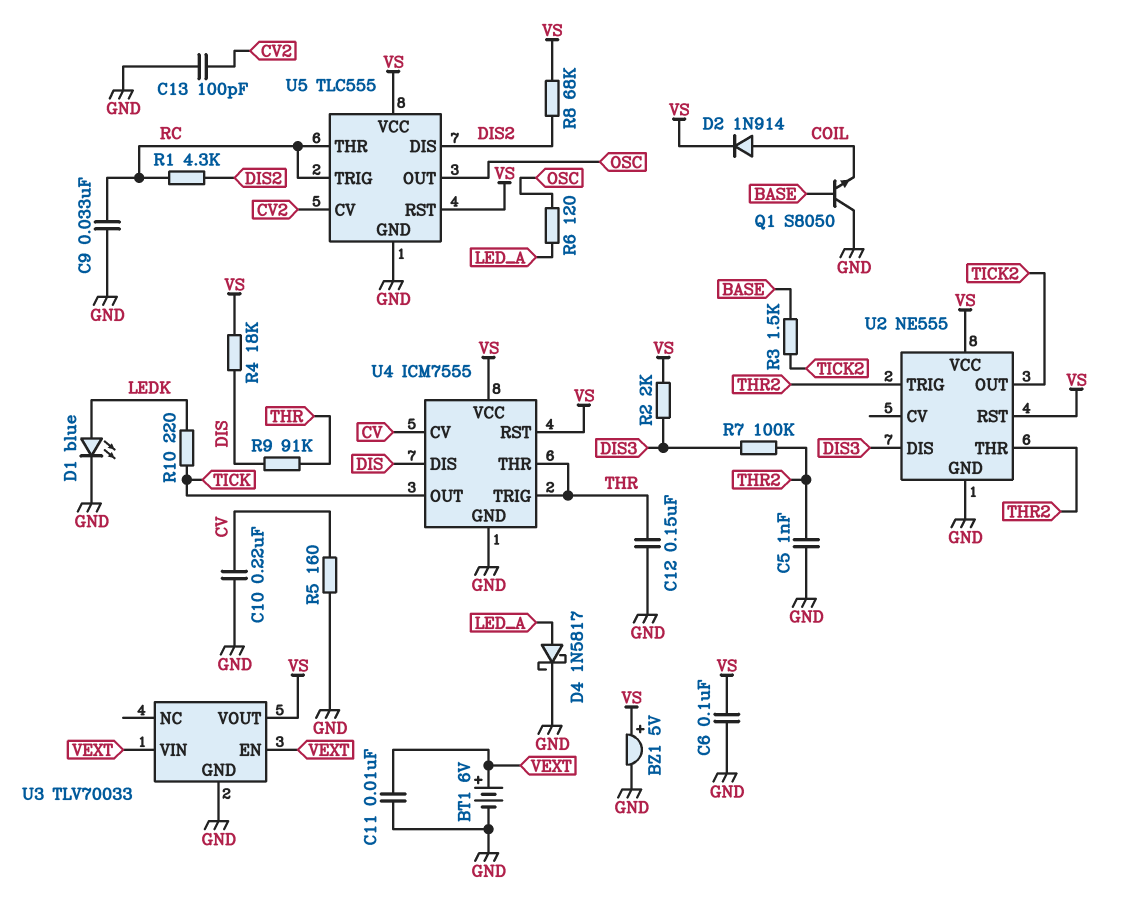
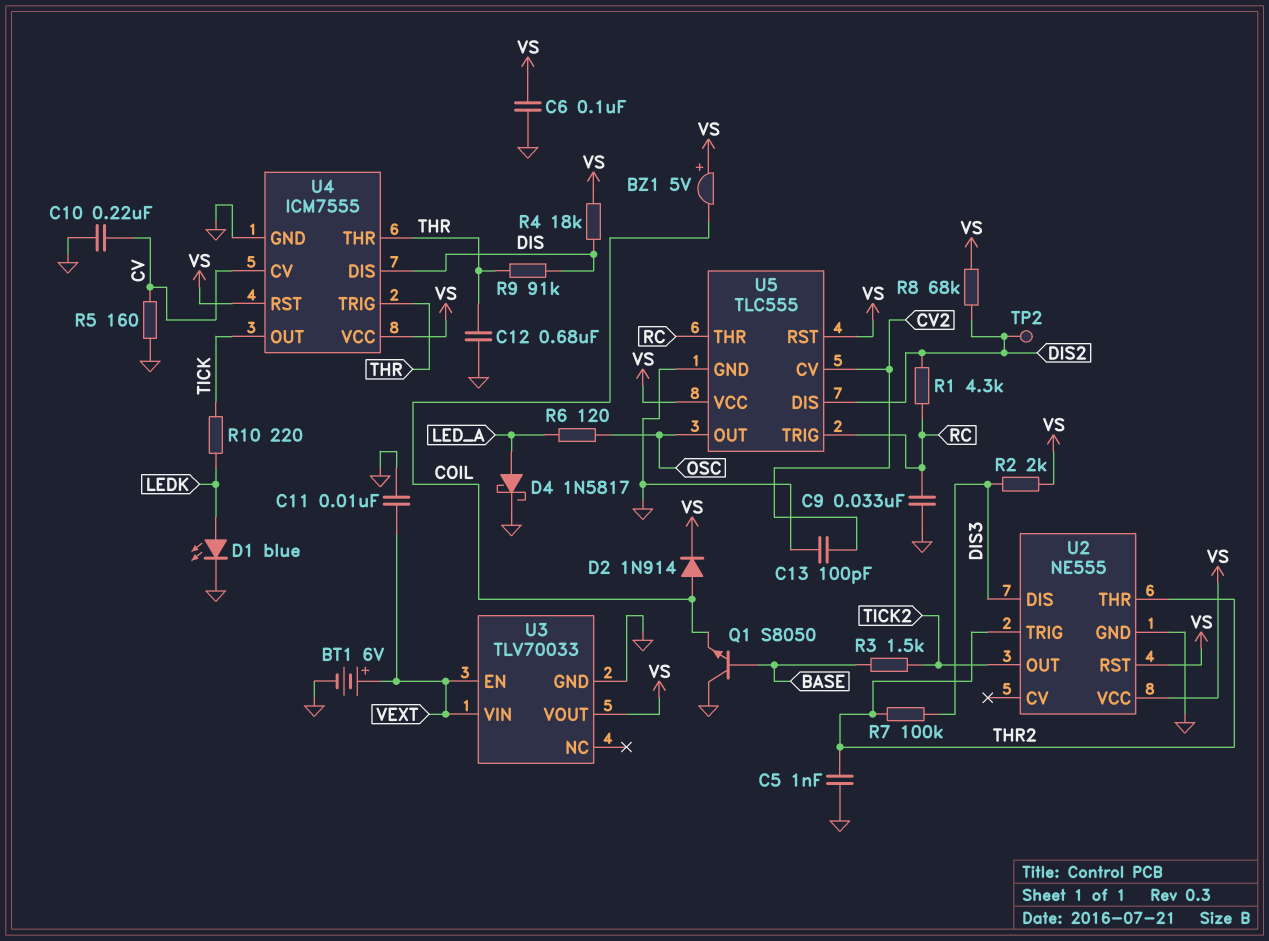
BZ1: buzzer 5V (plus VS, minus GND) -> buzzer 5V (plus VS, minus COIL)
C12: 150nF (GND, THR) -> 680nF (GND, THR)
TP2: none -> test point (DIS2)

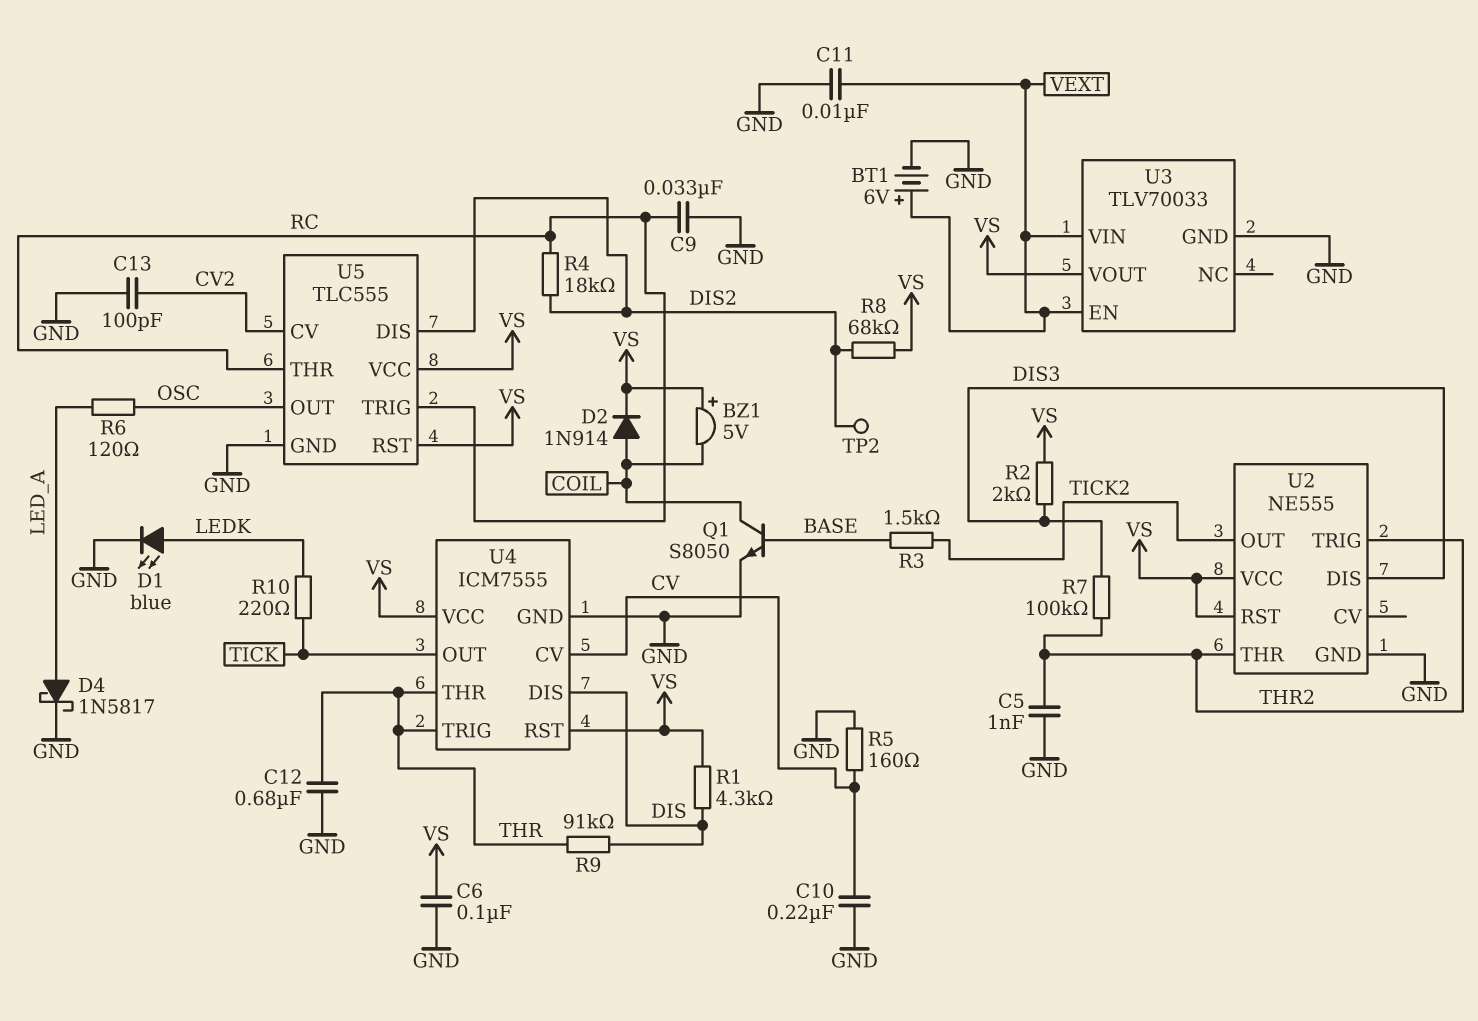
Q1: NPN S8050 (B BASE, C GND, E COIL) -> NPN S8050 (B BASE, C COIL, E GND)
R1: 4.3k (DIS2, RC) -> 4.3k (DIS, VS)
R4: 18k (DIS, VS) -> 18k (DIS2, RC)

